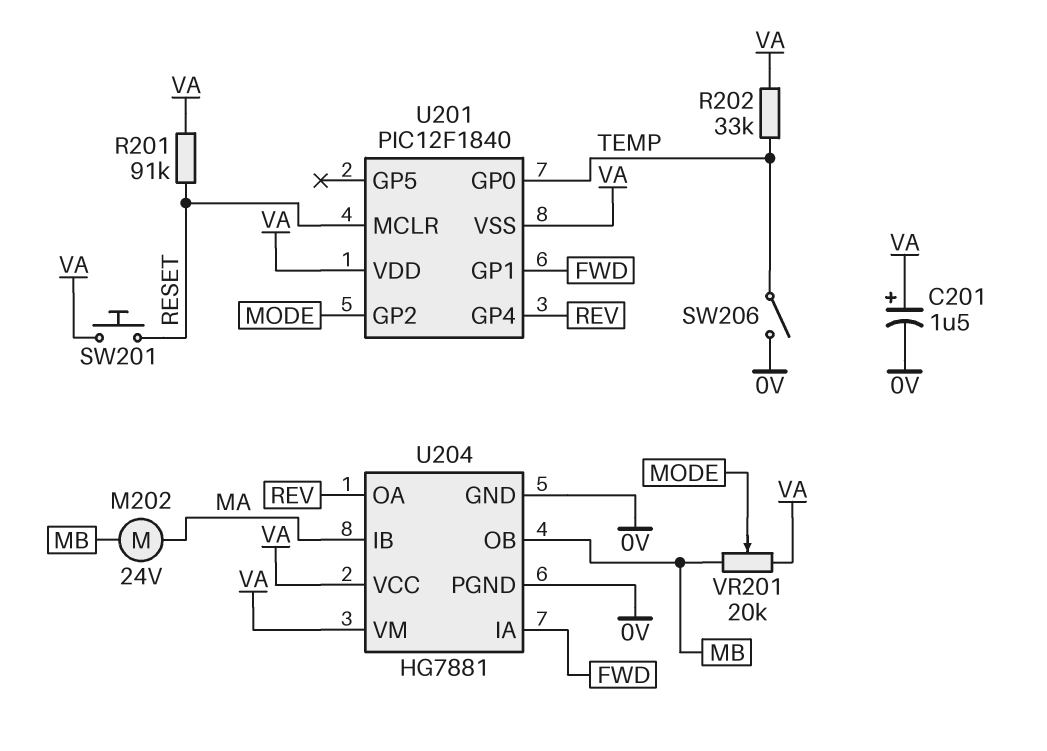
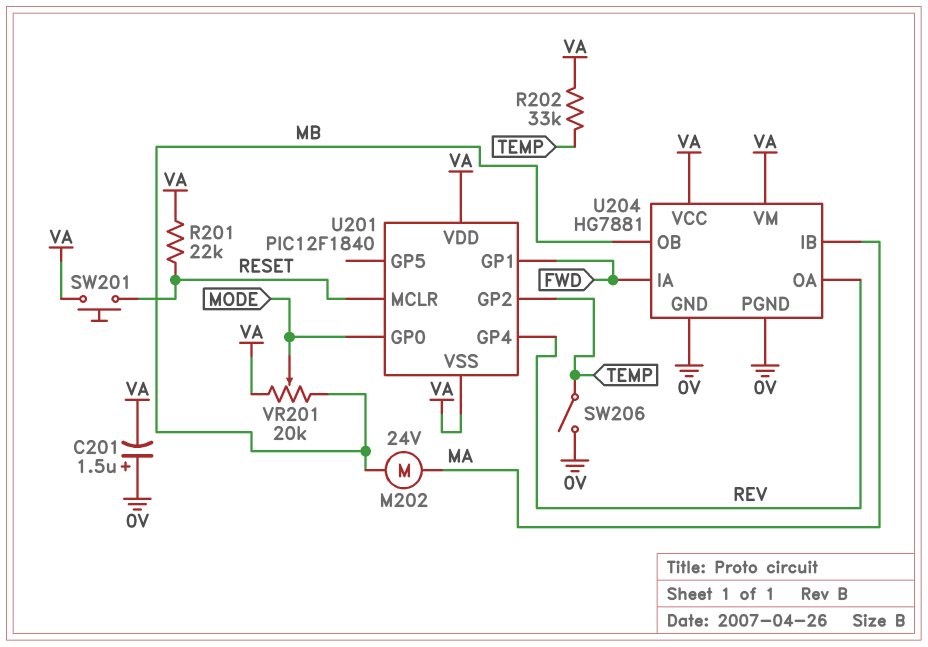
C201: 1.5uF (plus VA, minus 0V) -> 1.5uF (plus 0V, minus VA)
R201: 91k (RESET, VA) -> 22k (RESET, VA)
U201 pin GP0: TEMP -> MODE
U201 pin GP2: MODE -> TEMP

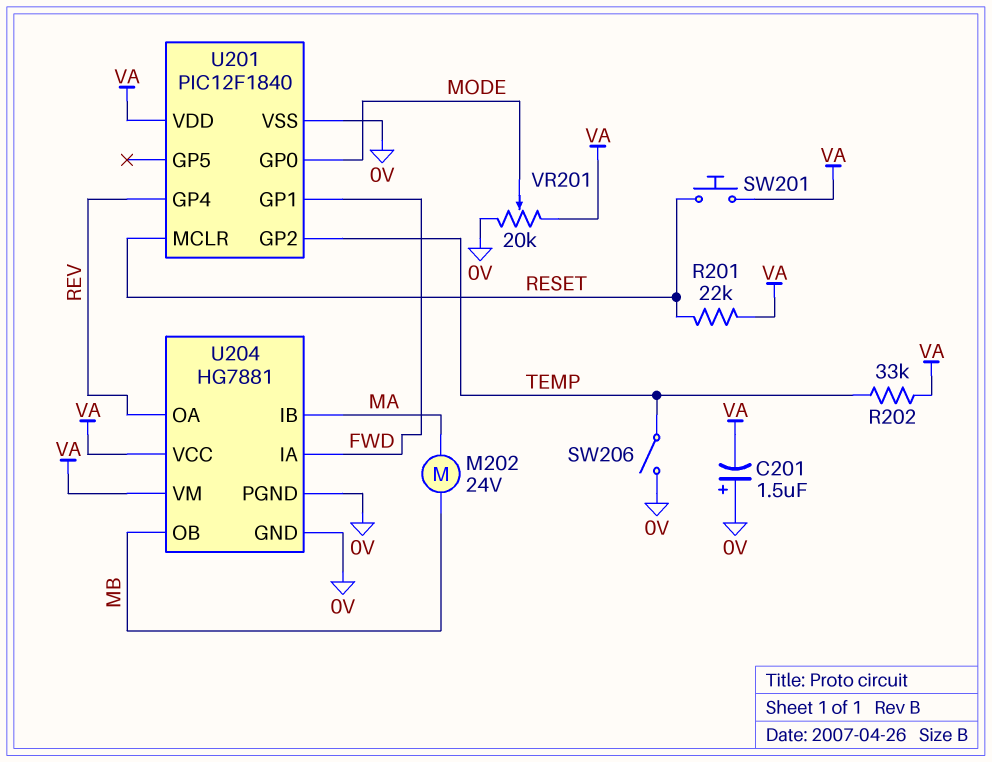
U201 pin VSS: VA -> 0V
VR201: 20k (MB, VA, wiper MODE) -> 20k (0V, VA, wiper MODE)

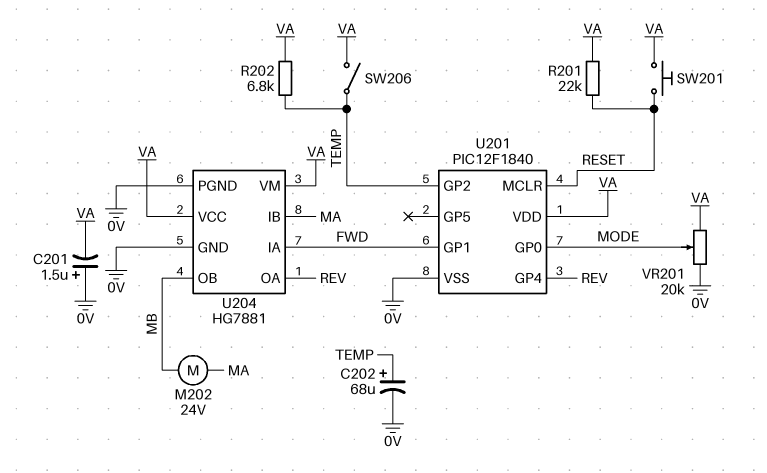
C202: none -> 68uF (plus TEMP, minus 0V)
R202: 33k (TEMP, VA) -> 6.8k (TEMP, VA)
SW206: switch (0V, TEMP) -> switch (TEMP, VA)

